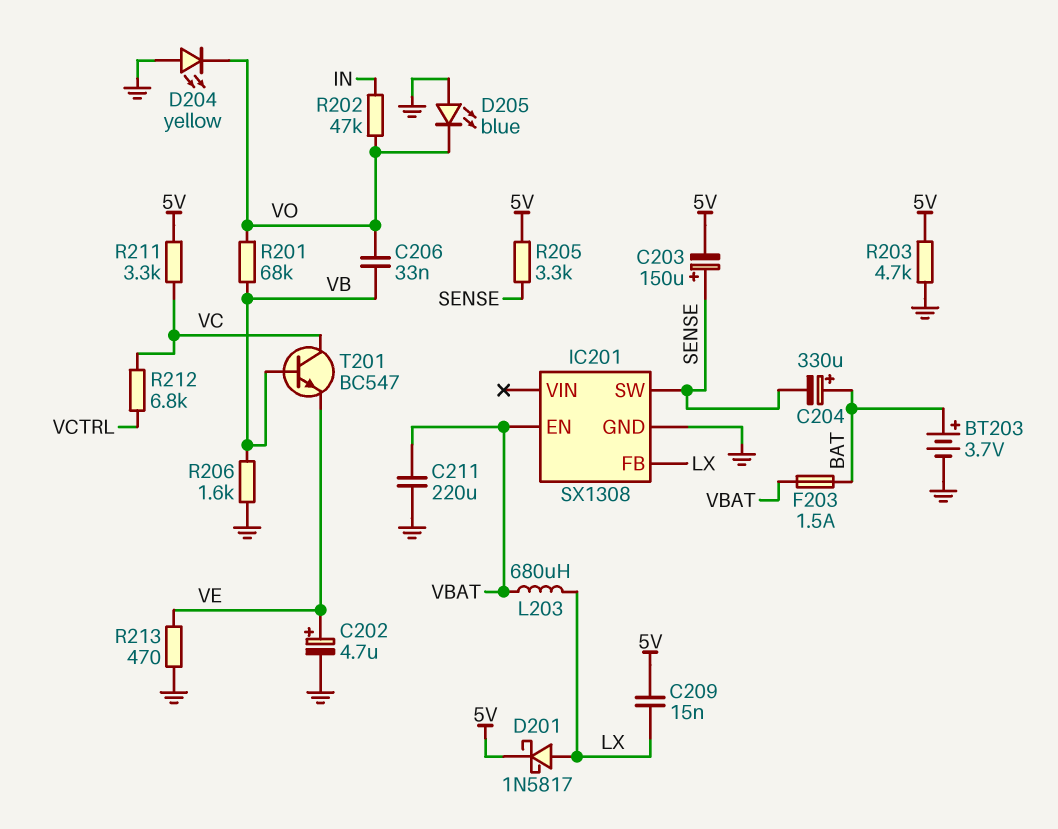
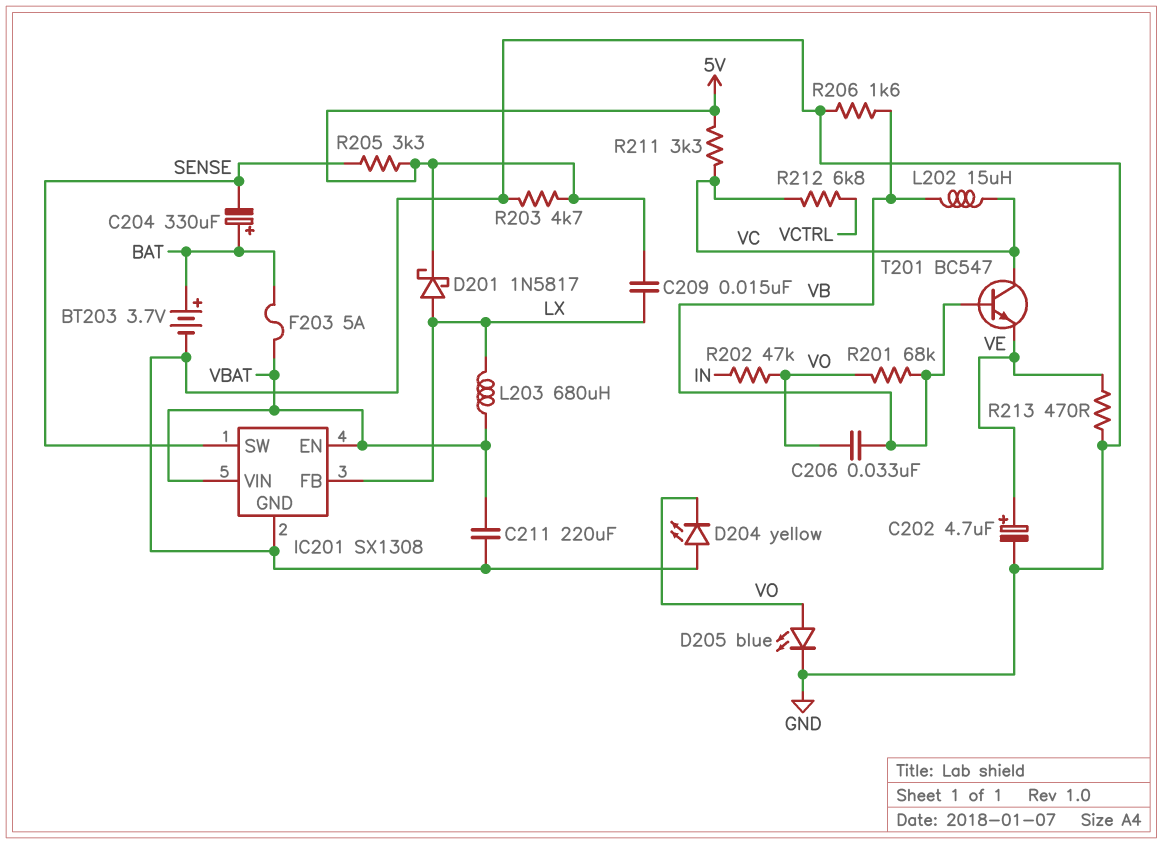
C203: 150uF (plus SENSE, minus 5V) -> none
D205: LED blue (A GND, K VO) -> LED blue (A VO, K GND)
F203: 1.5A (BAT, VBAT) -> 5A (BAT, VBAT)
IC201 pin VIN: none -> VBAT
L202: none -> 15uH (VB, VC)

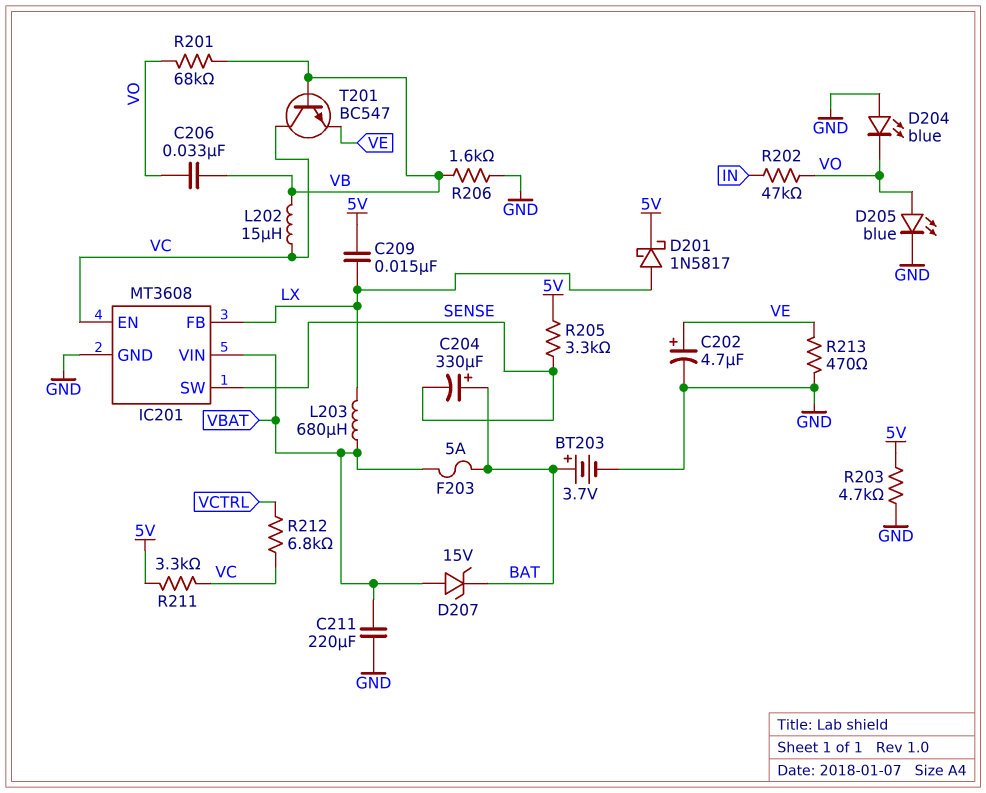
D204: LED yellow (A GND, K VO) -> LED blue (A GND, K VO)
D207: none -> zener 15V (A VBAT, K BAT)
IC201: SX1308 -> MT3608
IC201 pin EN: VBAT -> VC

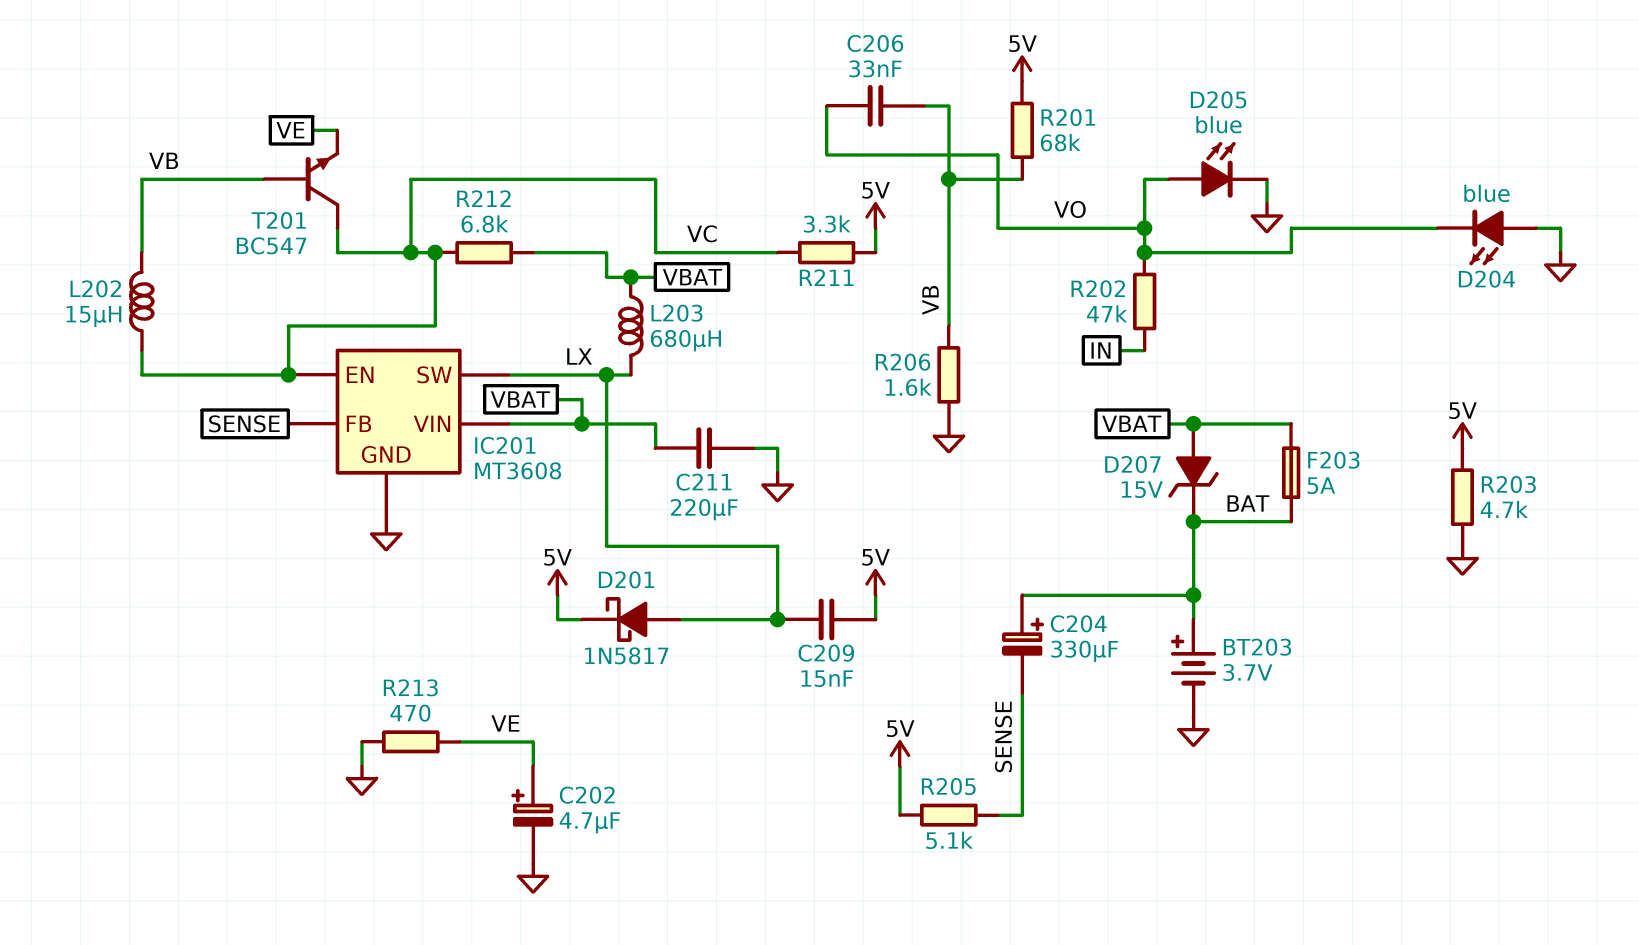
IC201 pin FB: LX -> SENSE
IC201 pin SW: SENSE -> LX
R201: 68k (VB, VO) -> 68k (5V, VB)
R205: 3.3k (5V, SENSE) -> 5.1k (5V, SENSE)
R212: 6.8k (VC, VCTRL) -> 6.8k (VBAT, VC)

